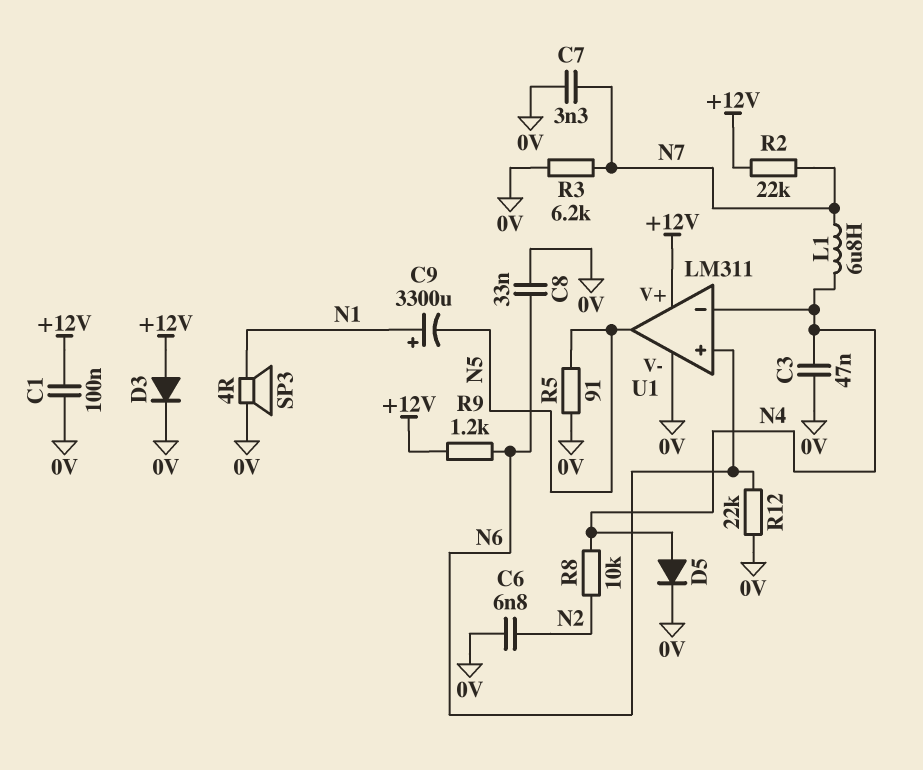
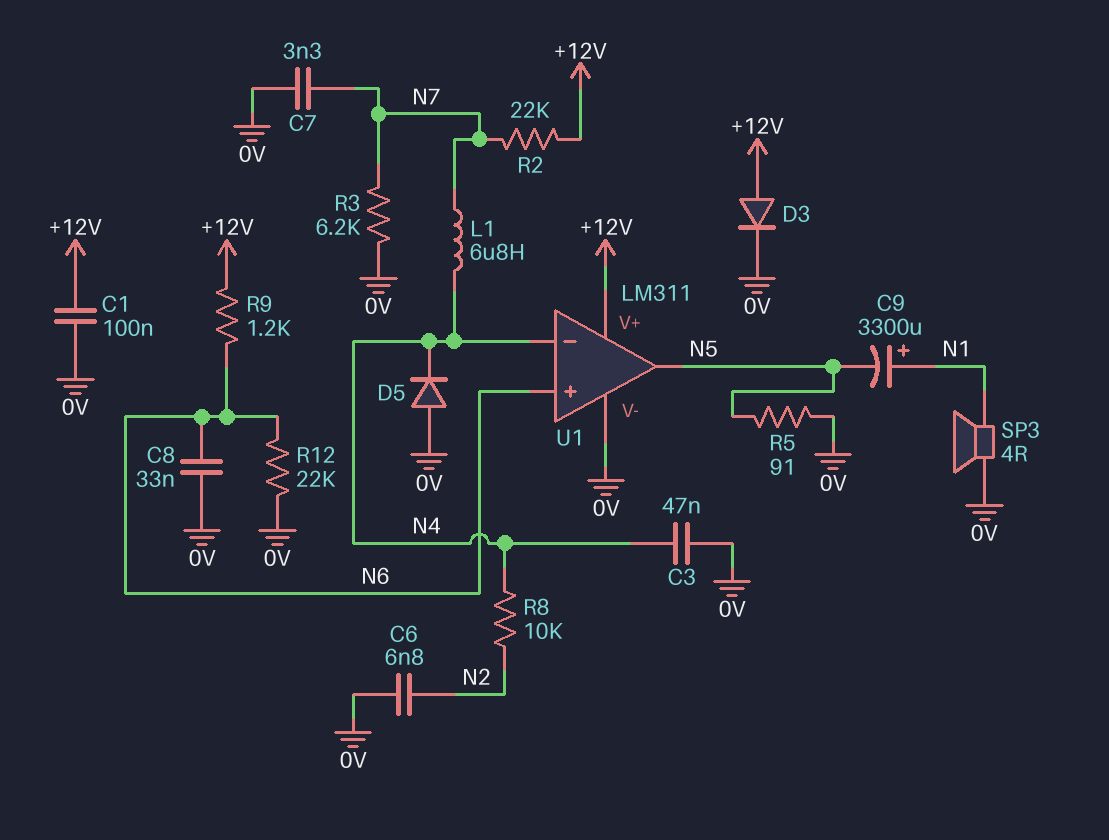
D5: diode (A N4, K 0V) -> diode (A 0V, K N4)

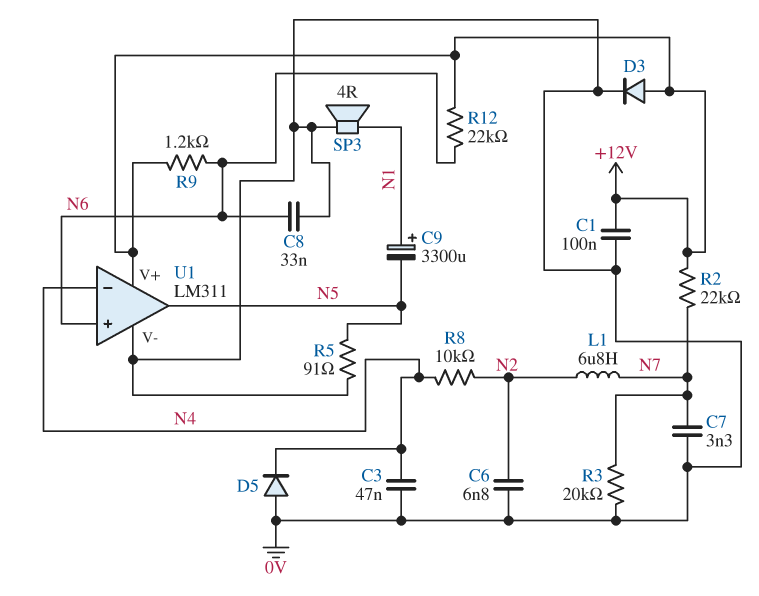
L1: 6.8uH (N4, N7) -> 6.8uH (N2, N7)
R3: 6.2k (0V, N7) -> 20k (0V, N7)
R12: 22k (0V, N6) -> 22k (+12V, N6)

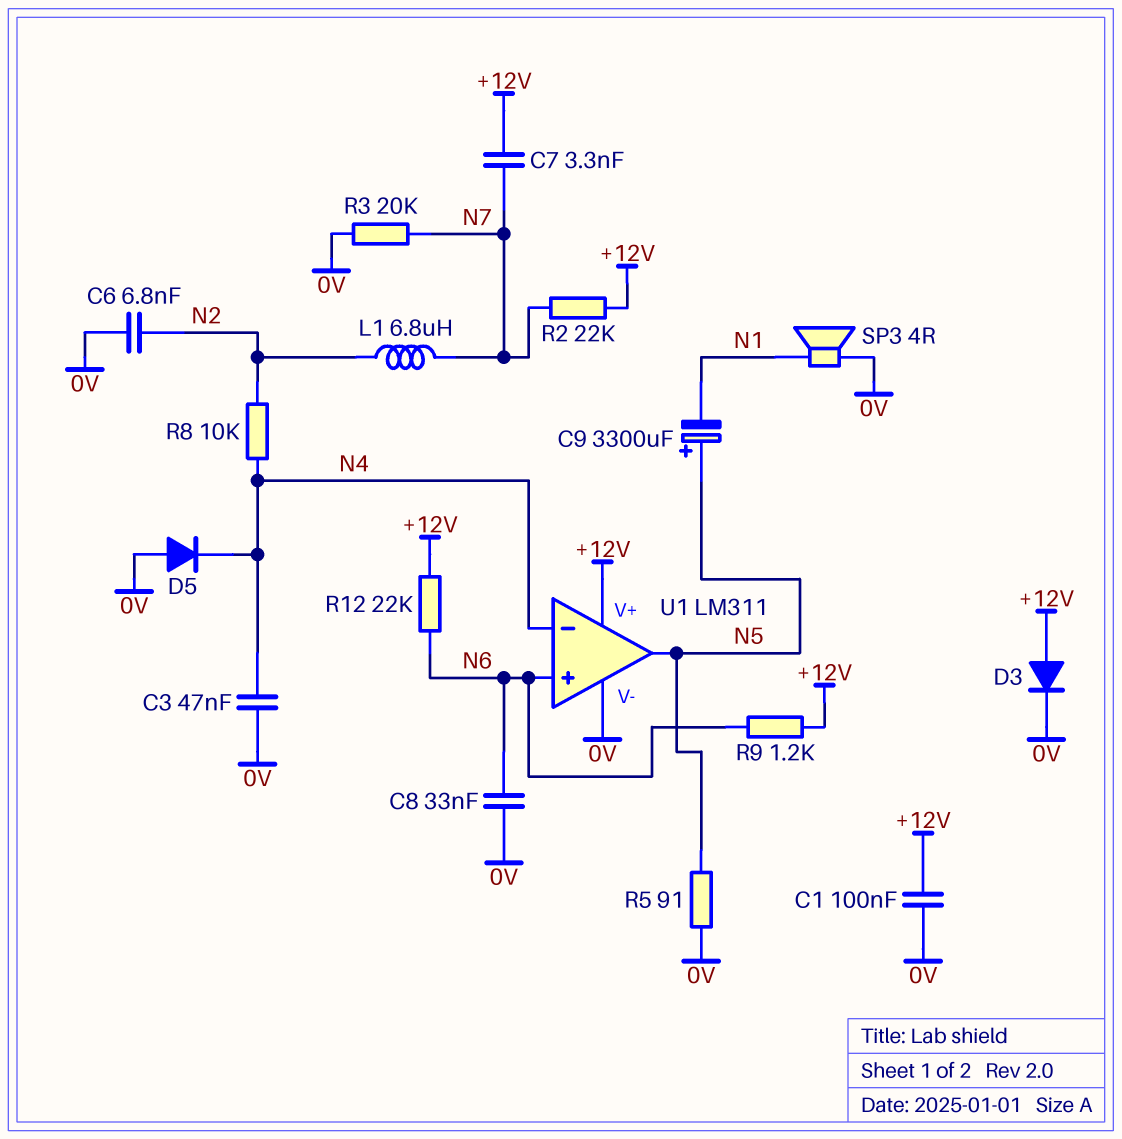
C7: 3.3nF (0V, N7) -> 3.3nF (+12V, N7)
C9: 3300uF (plus N1, minus N5) -> 3300uF (plus N5, minus N1)

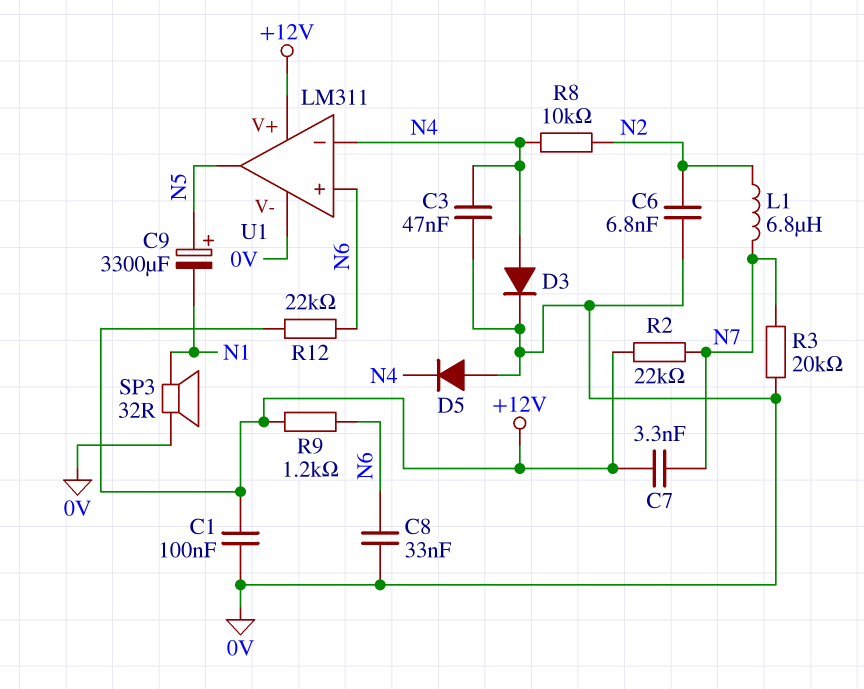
D3: diode (A +12V, K 0V) -> diode (A N4, K 0V)
R5: 91 (0V, N5) -> none
SP3: speaker 4R (0V, N1) -> speaker 32R (0V, N1)

